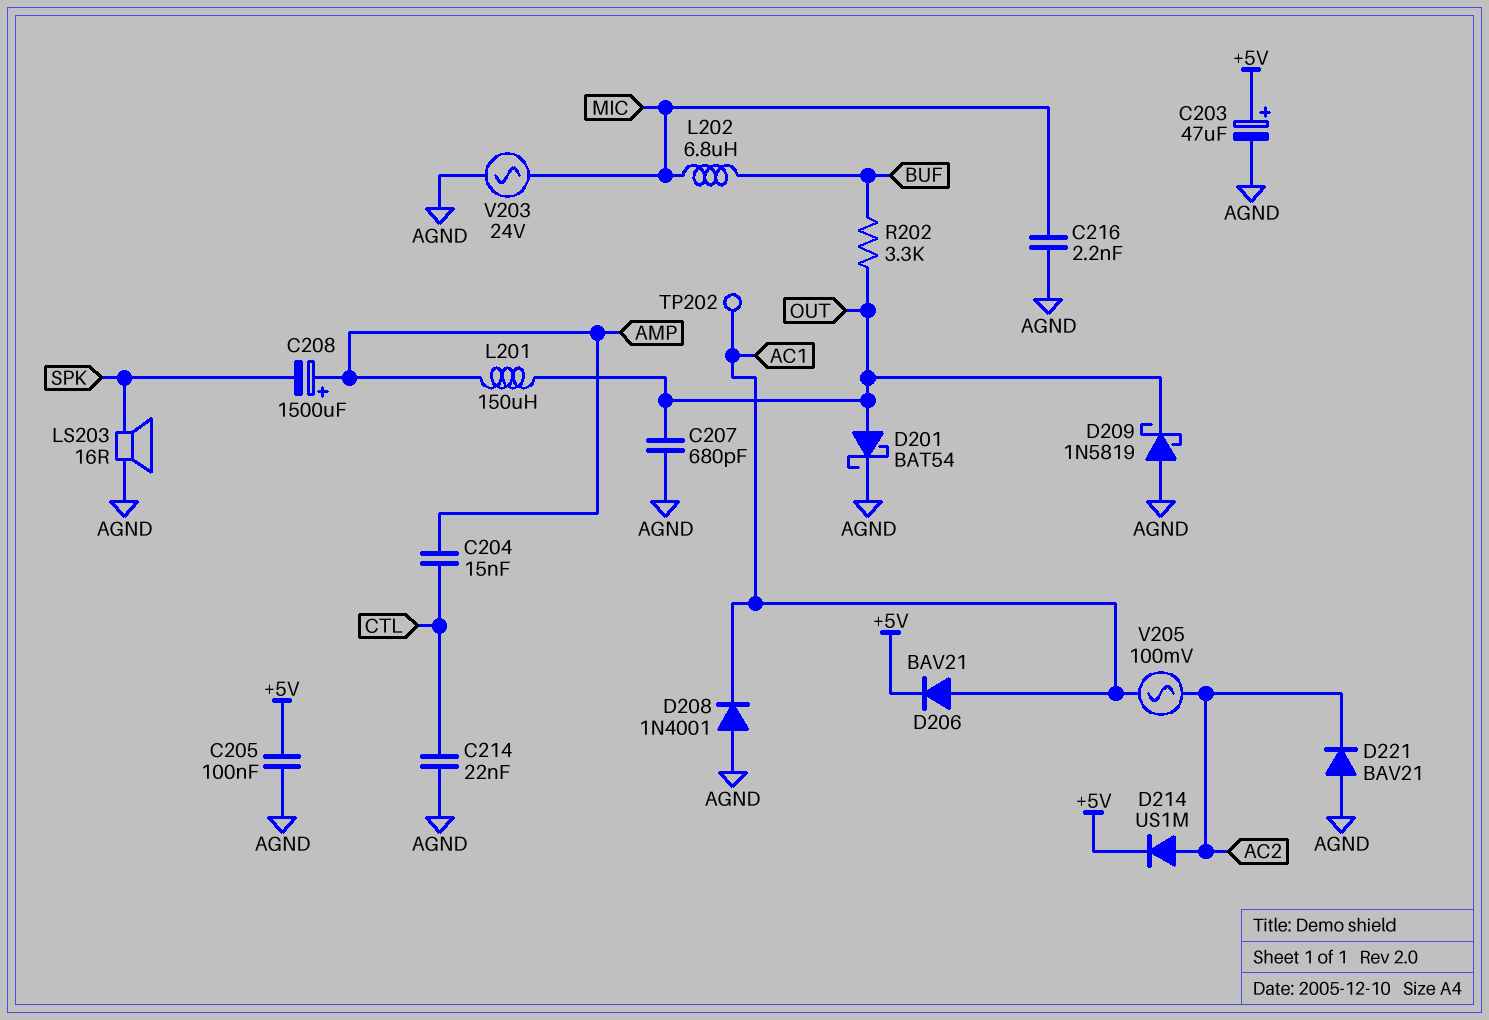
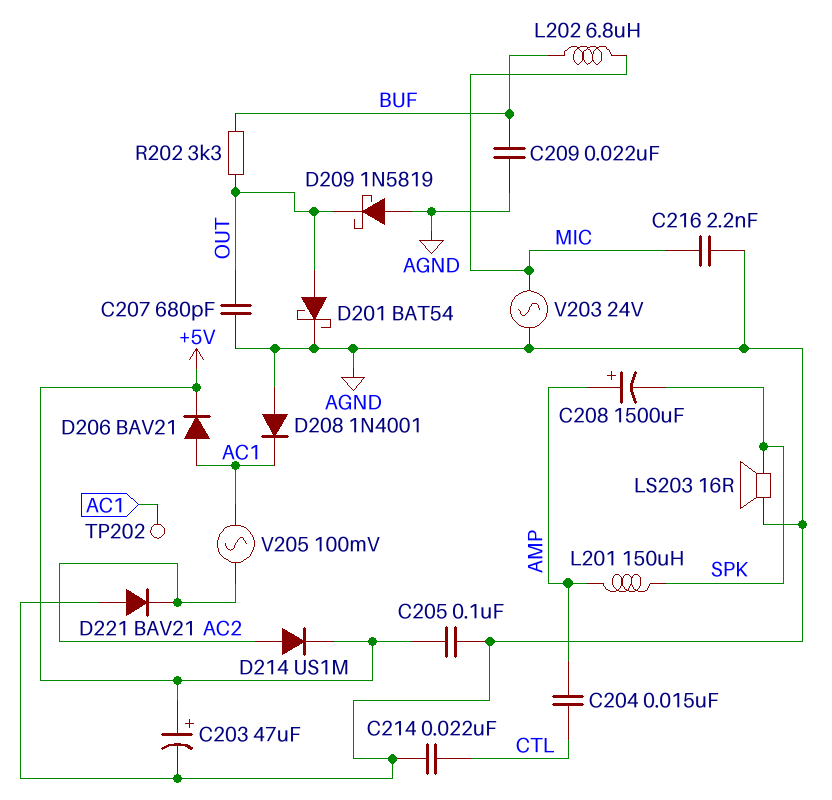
C209: none -> 22nF (AGND, BUF)
L201: 150uH (AMP, OUT) -> 150uH (AMP, SPK)

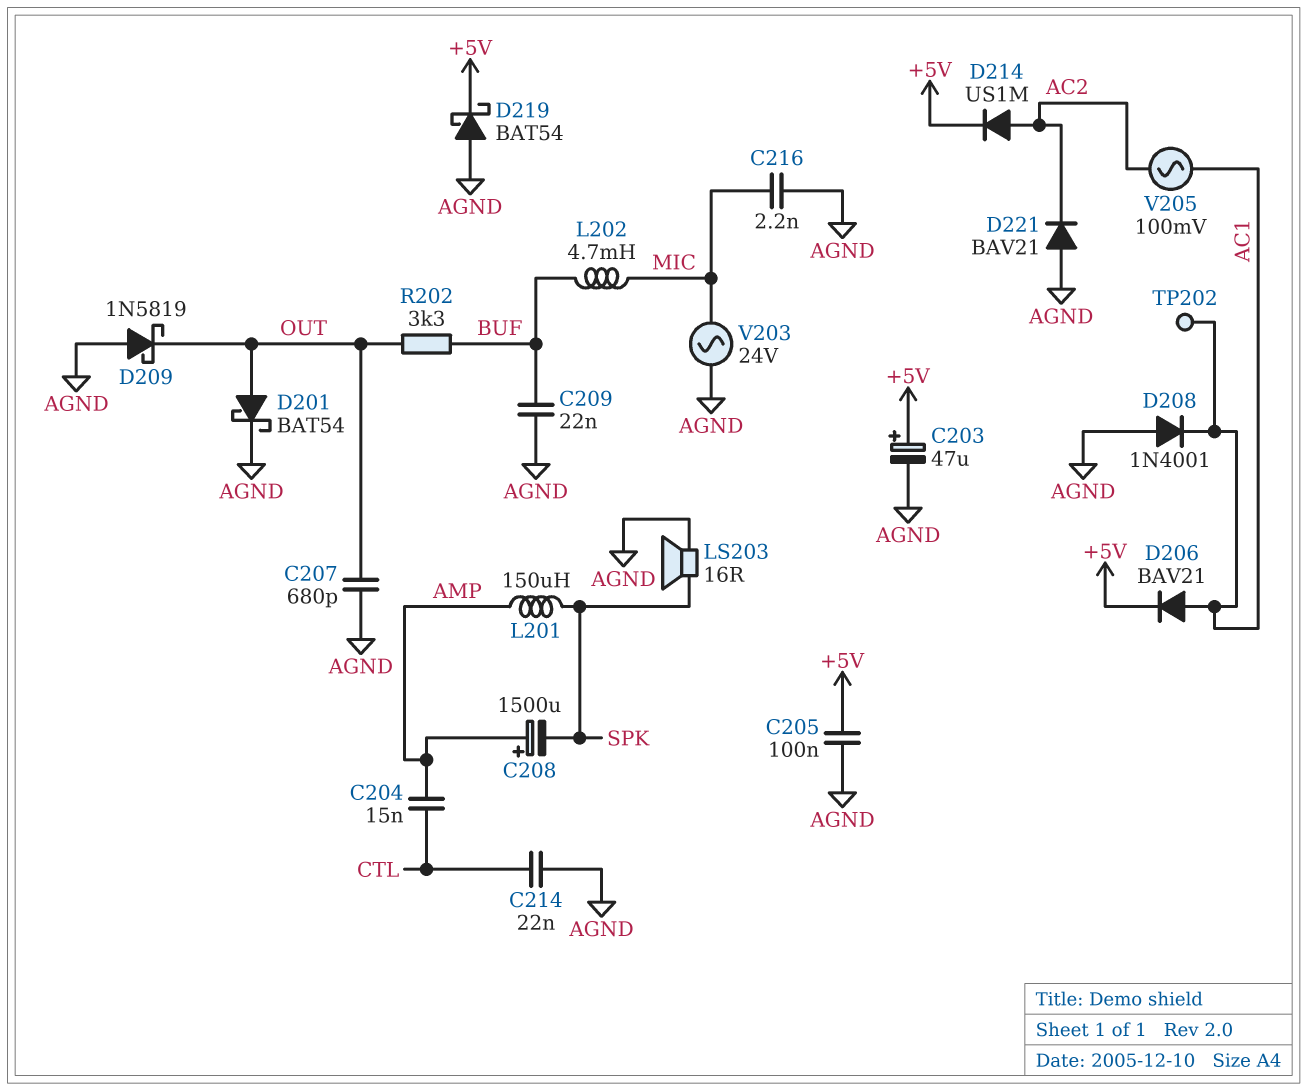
D219: none -> schottky BAT54 (A AGND, K +5V)
L202: 6.8uH (BUF, MIC) -> 4.7mH (BUF, MIC)

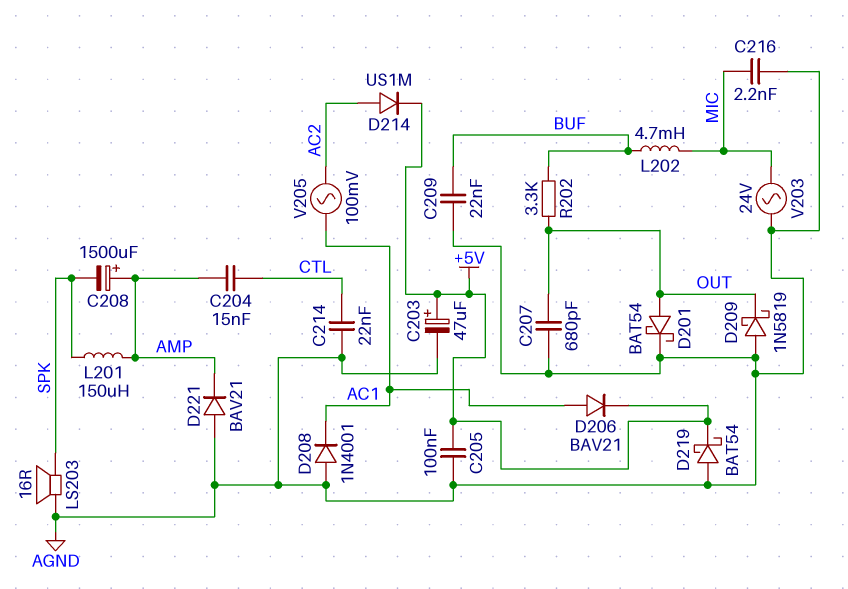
D221: diode BAV21 (A AGND, K AC2) -> diode BAV21 (A AGND, K AMP)
TP202: test point (AC1) -> none

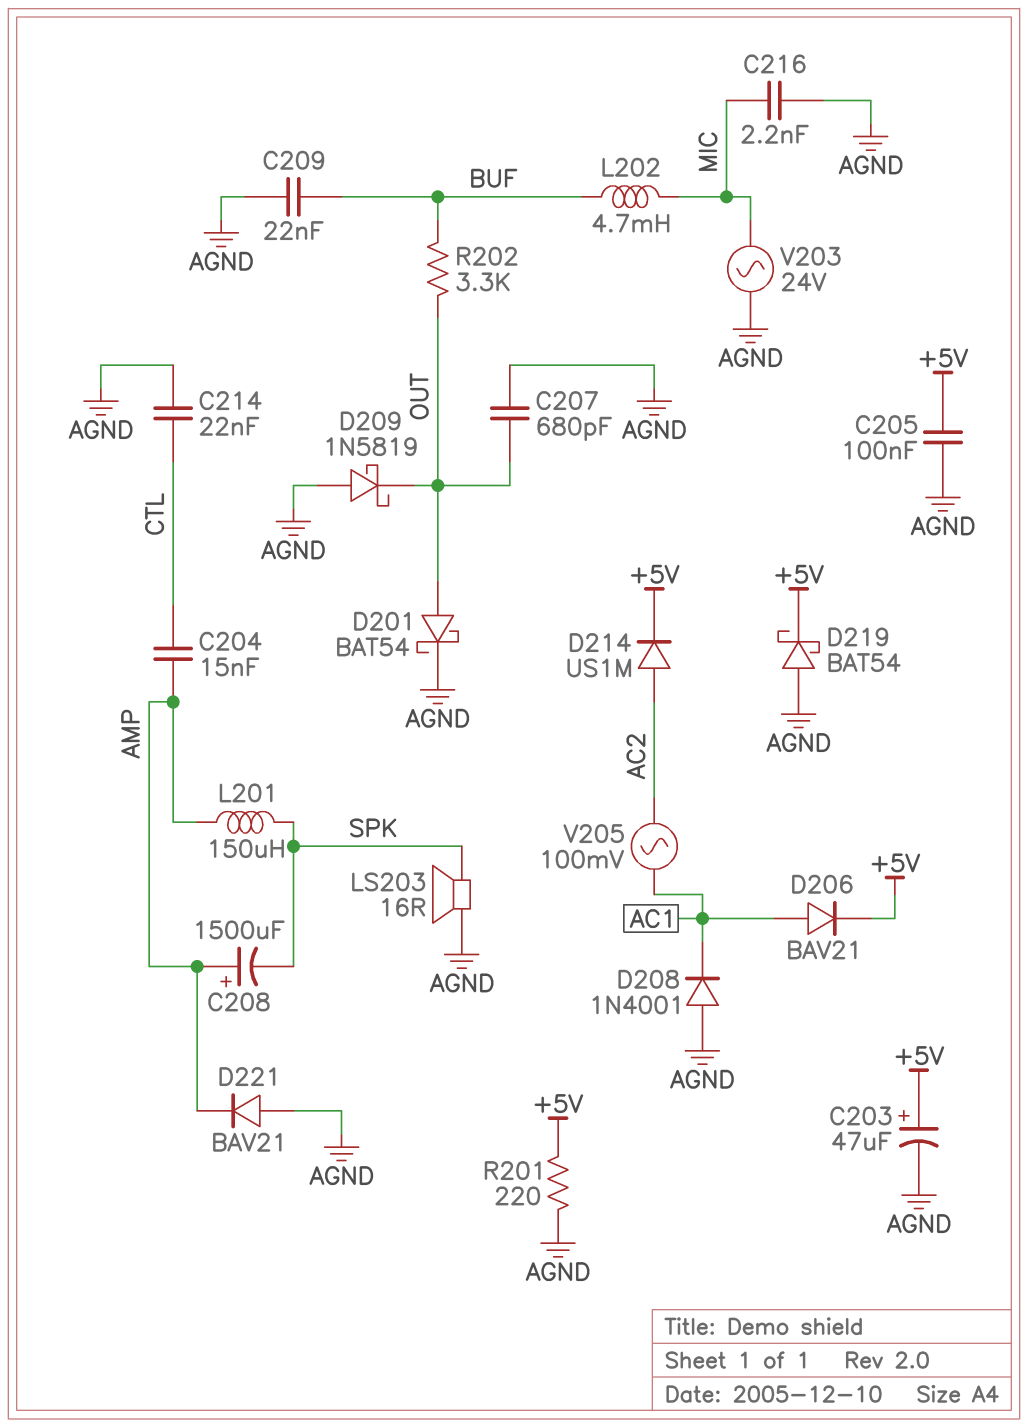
R201: none -> 220 (+5V, AGND)

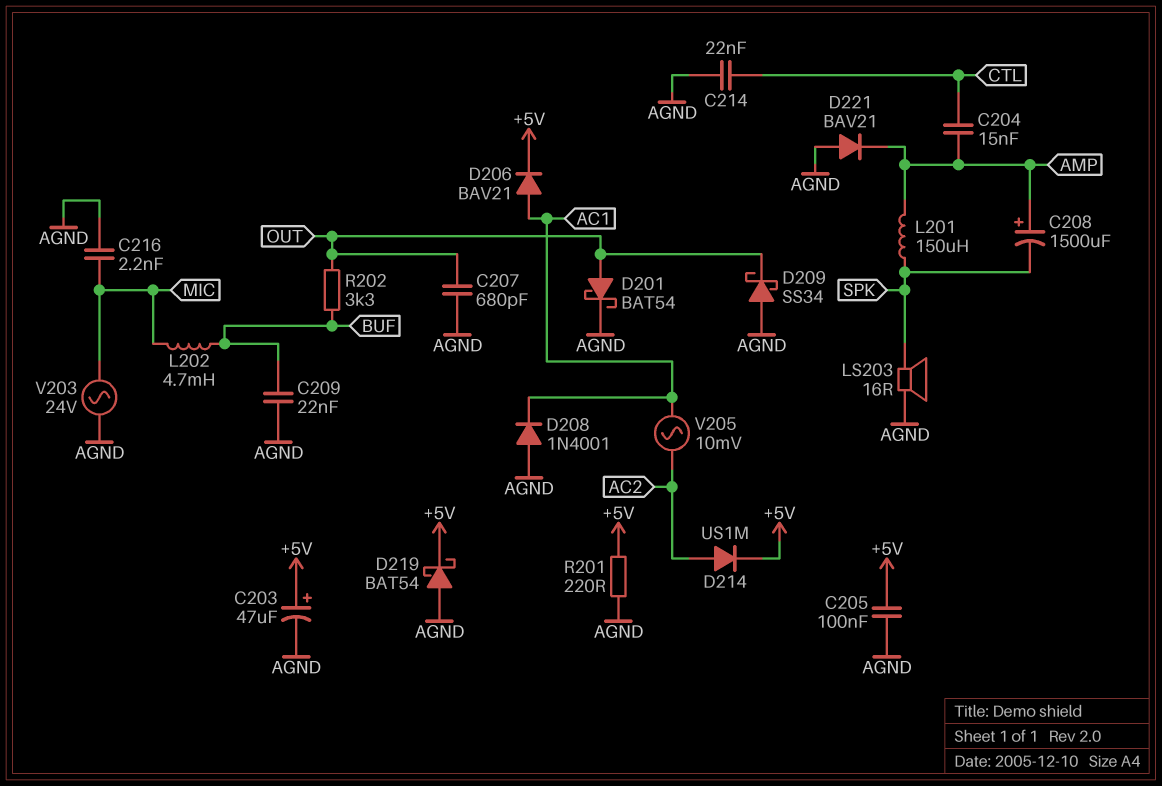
D209: schottky 1N5819 (A AGND, K OUT) -> schottky SS34 (A AGND, K OUT)
V205: AC 100mV (AC1, AC2) -> AC 10mV (AC1, AC2)

